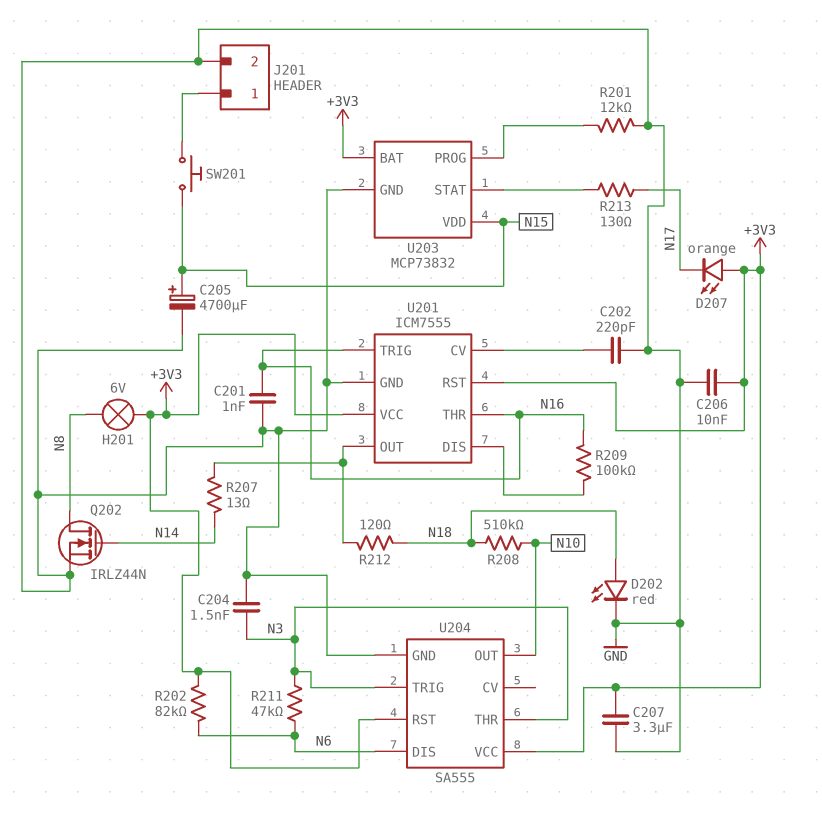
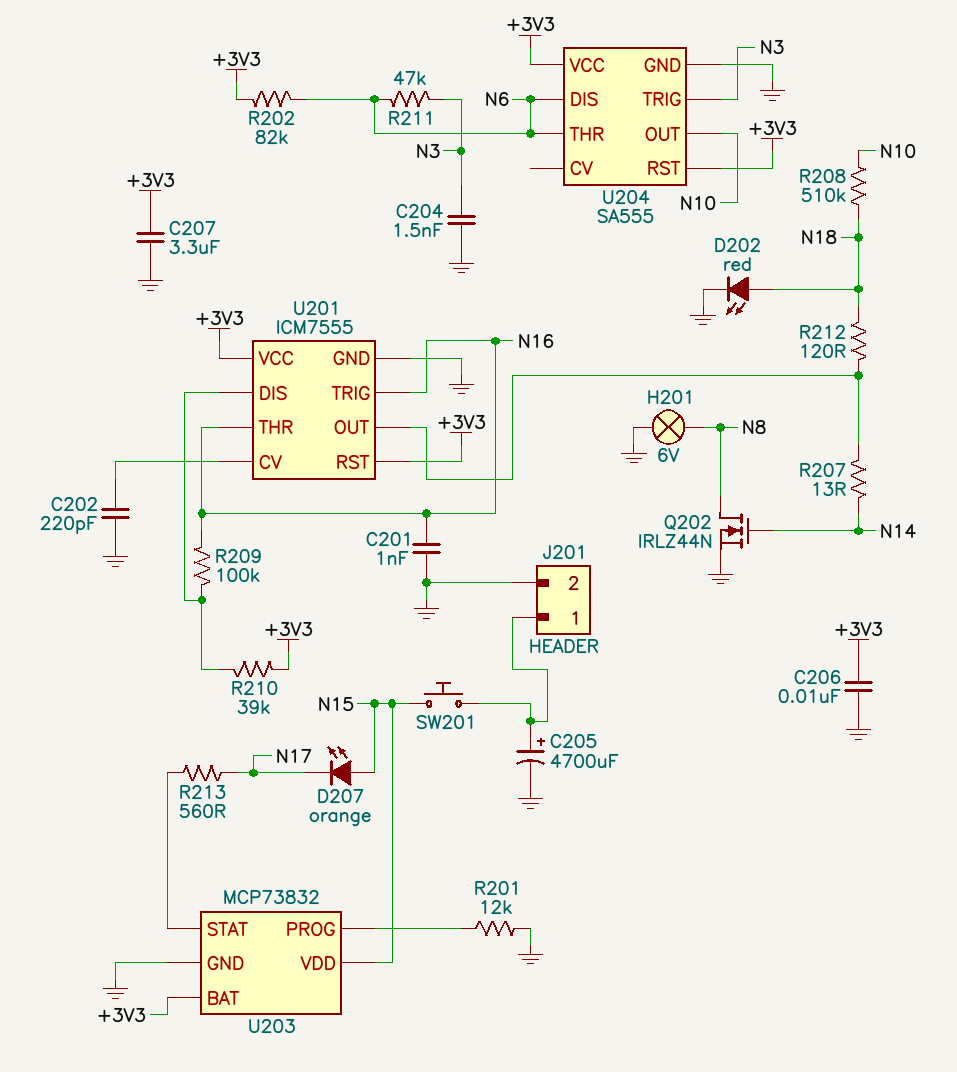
C205: 4700uF (plus N15, minus GND) -> 4700uF (plus J201/1, minus GND)
D207: LED orange (A +3V3, K N17) -> LED orange (A N15, K N17)
H201: lamp 6V (+3V3, N8) -> lamp 6V (GND, N8)
R210: none -> 39k (+3V3, U201/DIS)
R213: 130 (N17, U203/STAT) -> 560 (N17, U203/STAT)
U204 pin THR: N3 -> N6

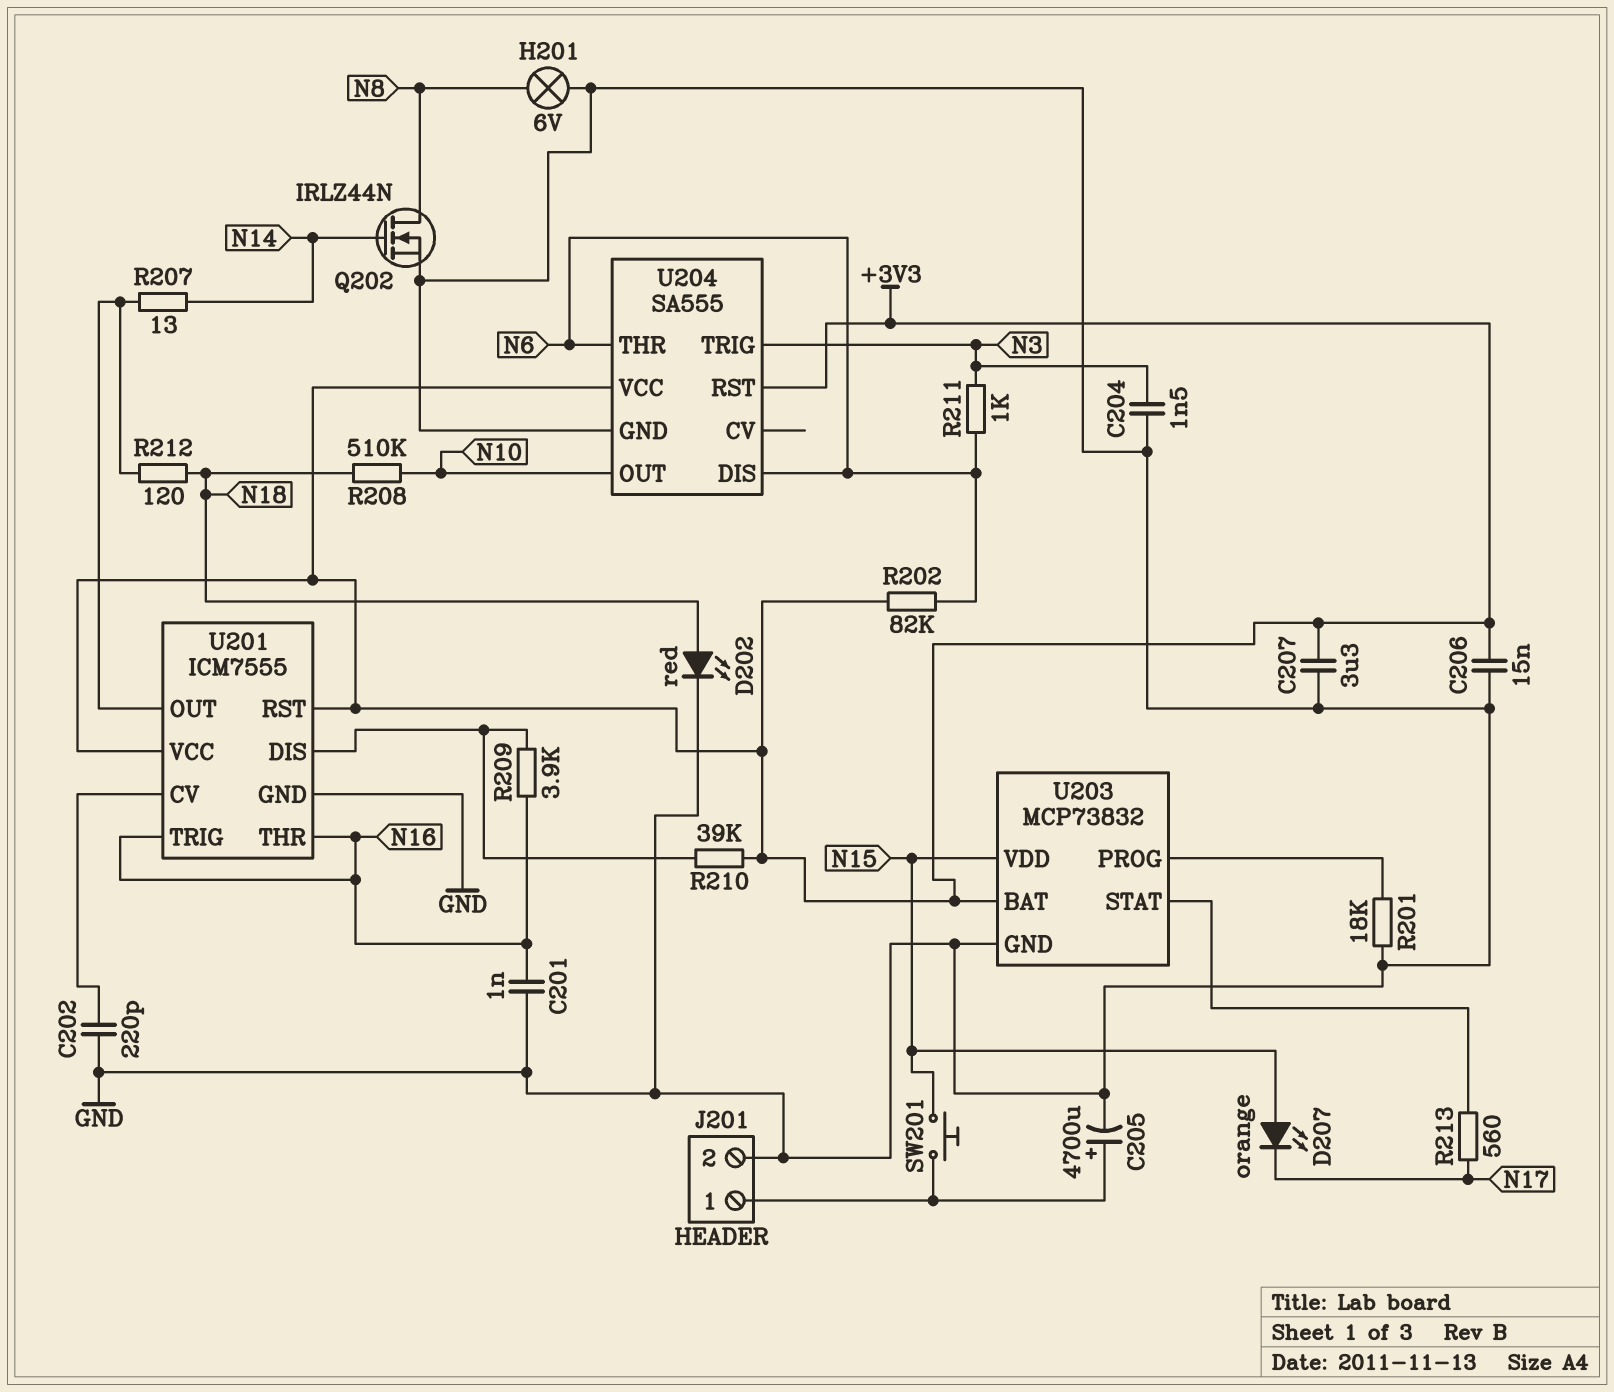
C206: 10nF (+3V3, GND) -> 15nF (+3V3, GND)
R201: 12k (GND, U203/PROG) -> 18k (GND, U203/PROG)
R209: 100k (N16, U201/DIS) -> 3.9k (N16, U201/DIS)
R211: 47k (N3, N6) -> 1k (N3, N6)

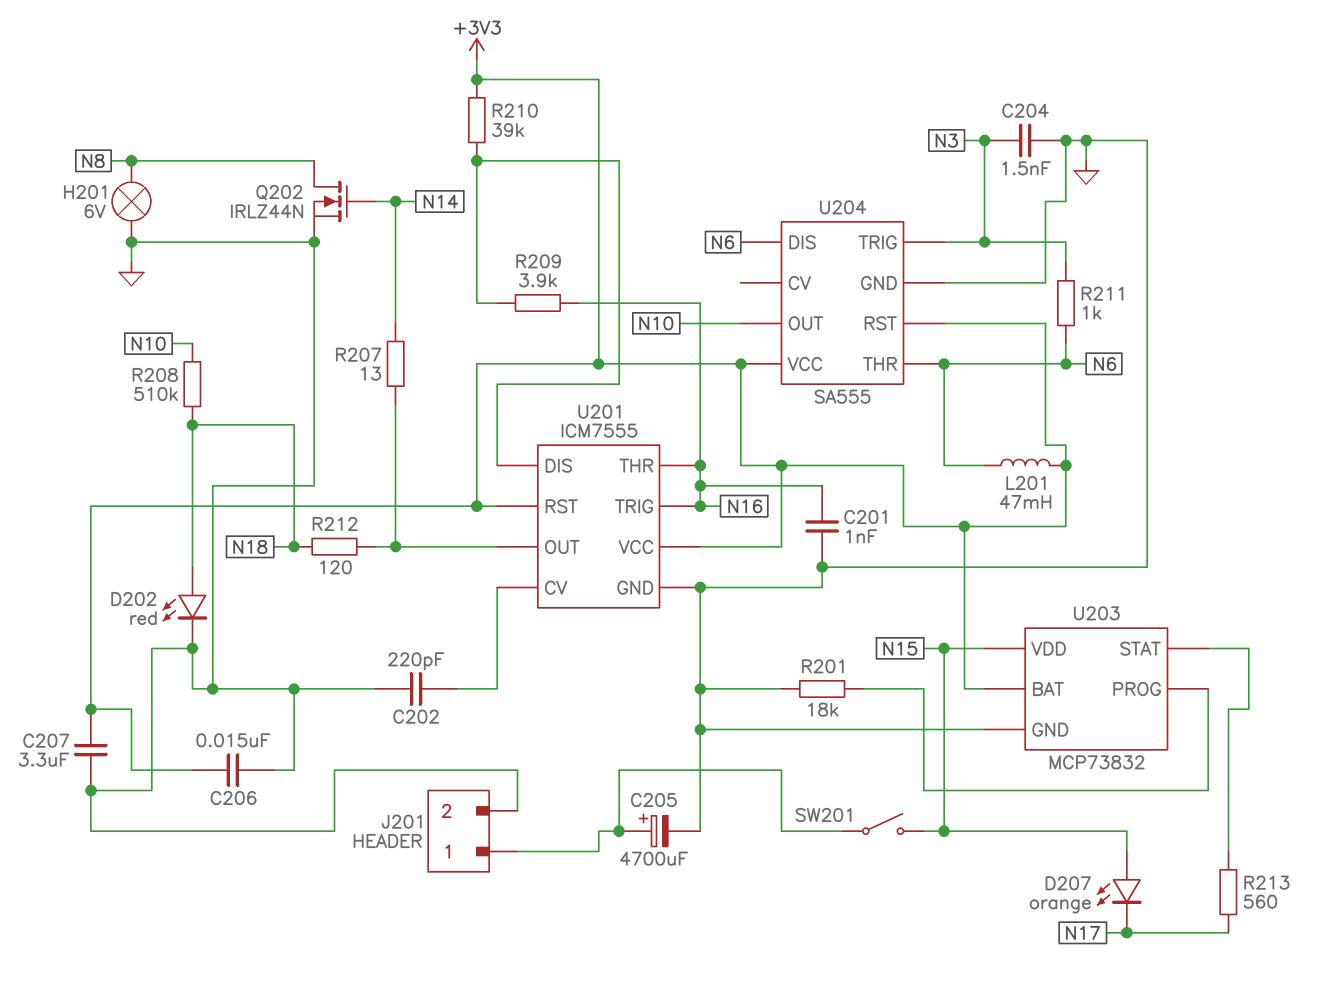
L201: none -> 47mH (+3V3, N6)
R202: 82k (+3V3, N6) -> none
SW201: button (J201/1, N15) -> switch (J201/1, N15)

